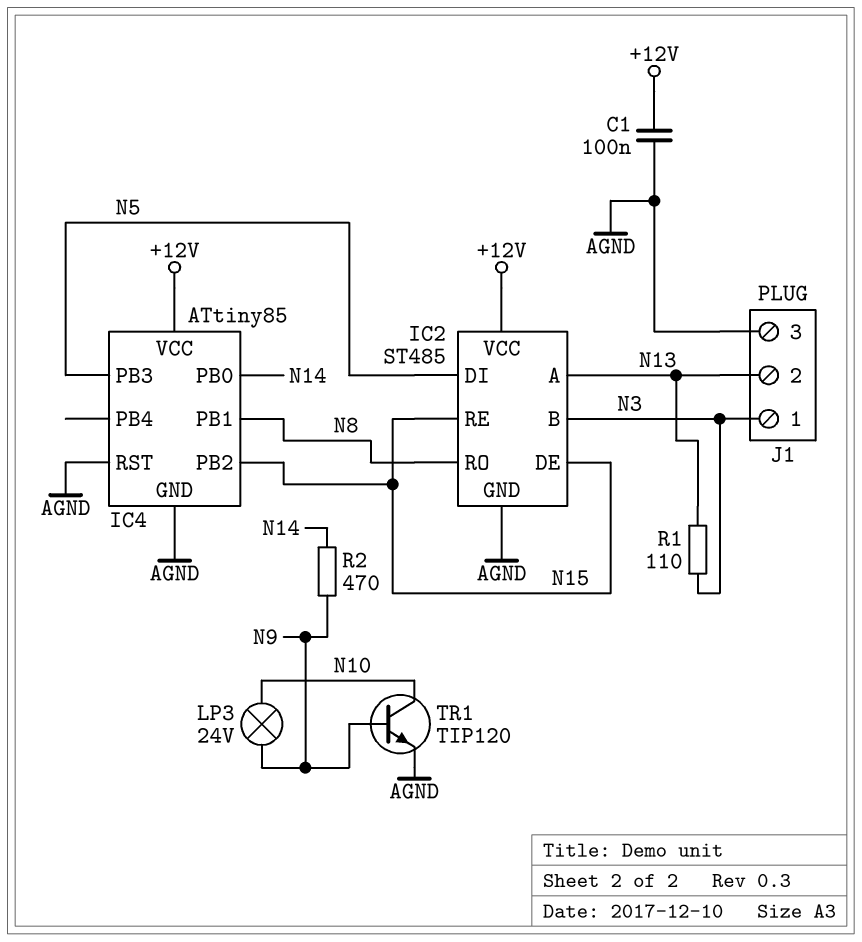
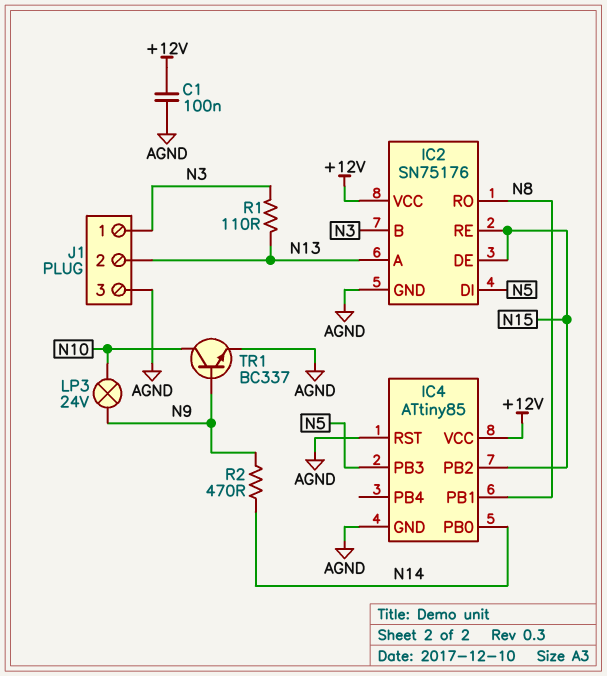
IC2: ST485 -> SN75176
TR1: NPN TIP120 (B N9, C N10, E AGND) -> NPN BC337 (B N9, C N10, E AGND)

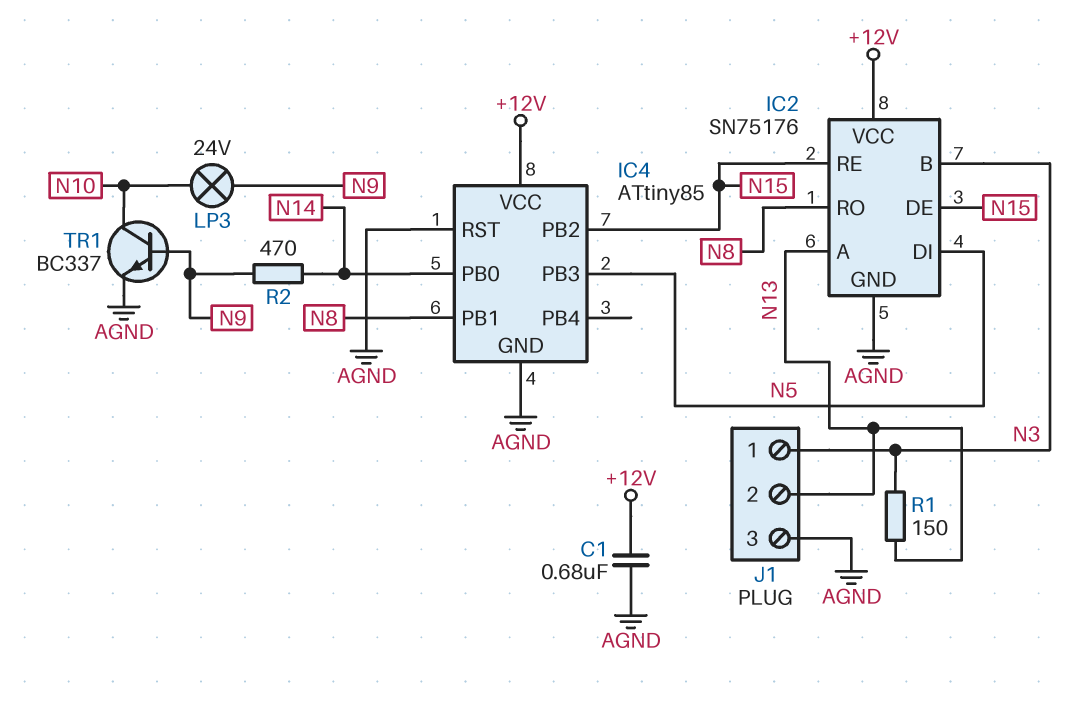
C1: 100nF (+12V, AGND) -> 680nF (+12V, AGND)
R1: 110 (N3, N13) -> 150 (N3, N13)

